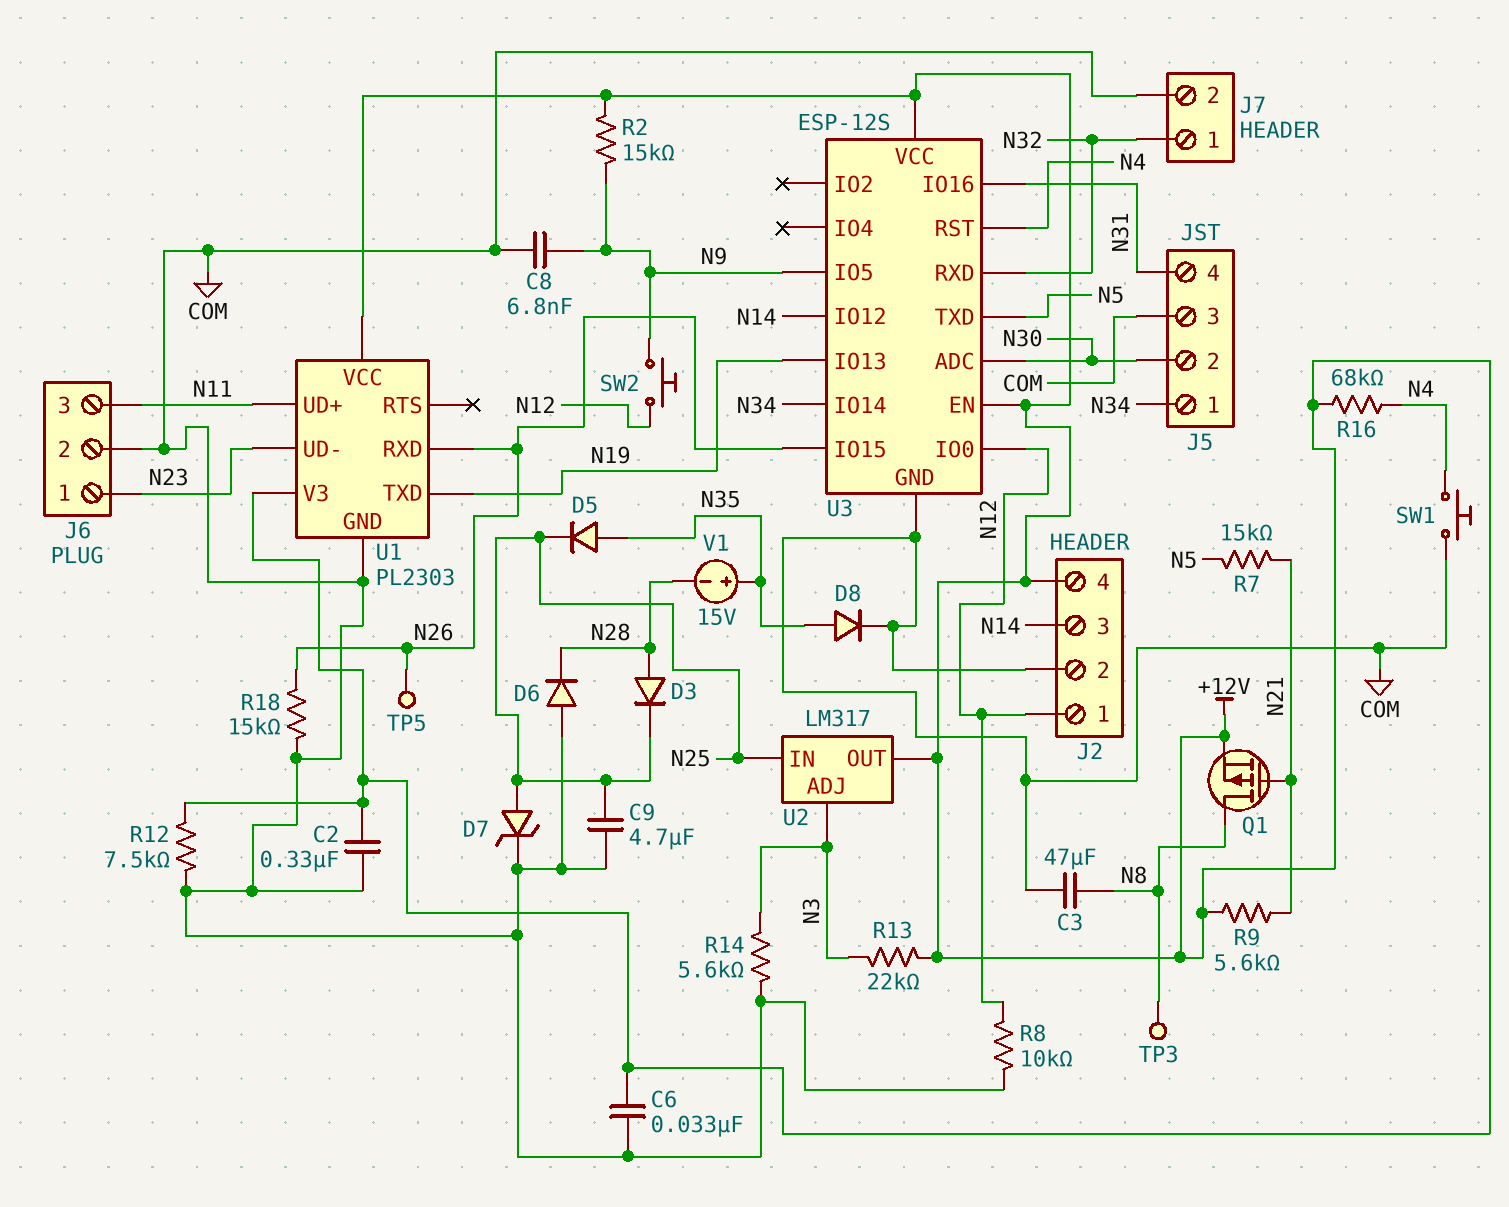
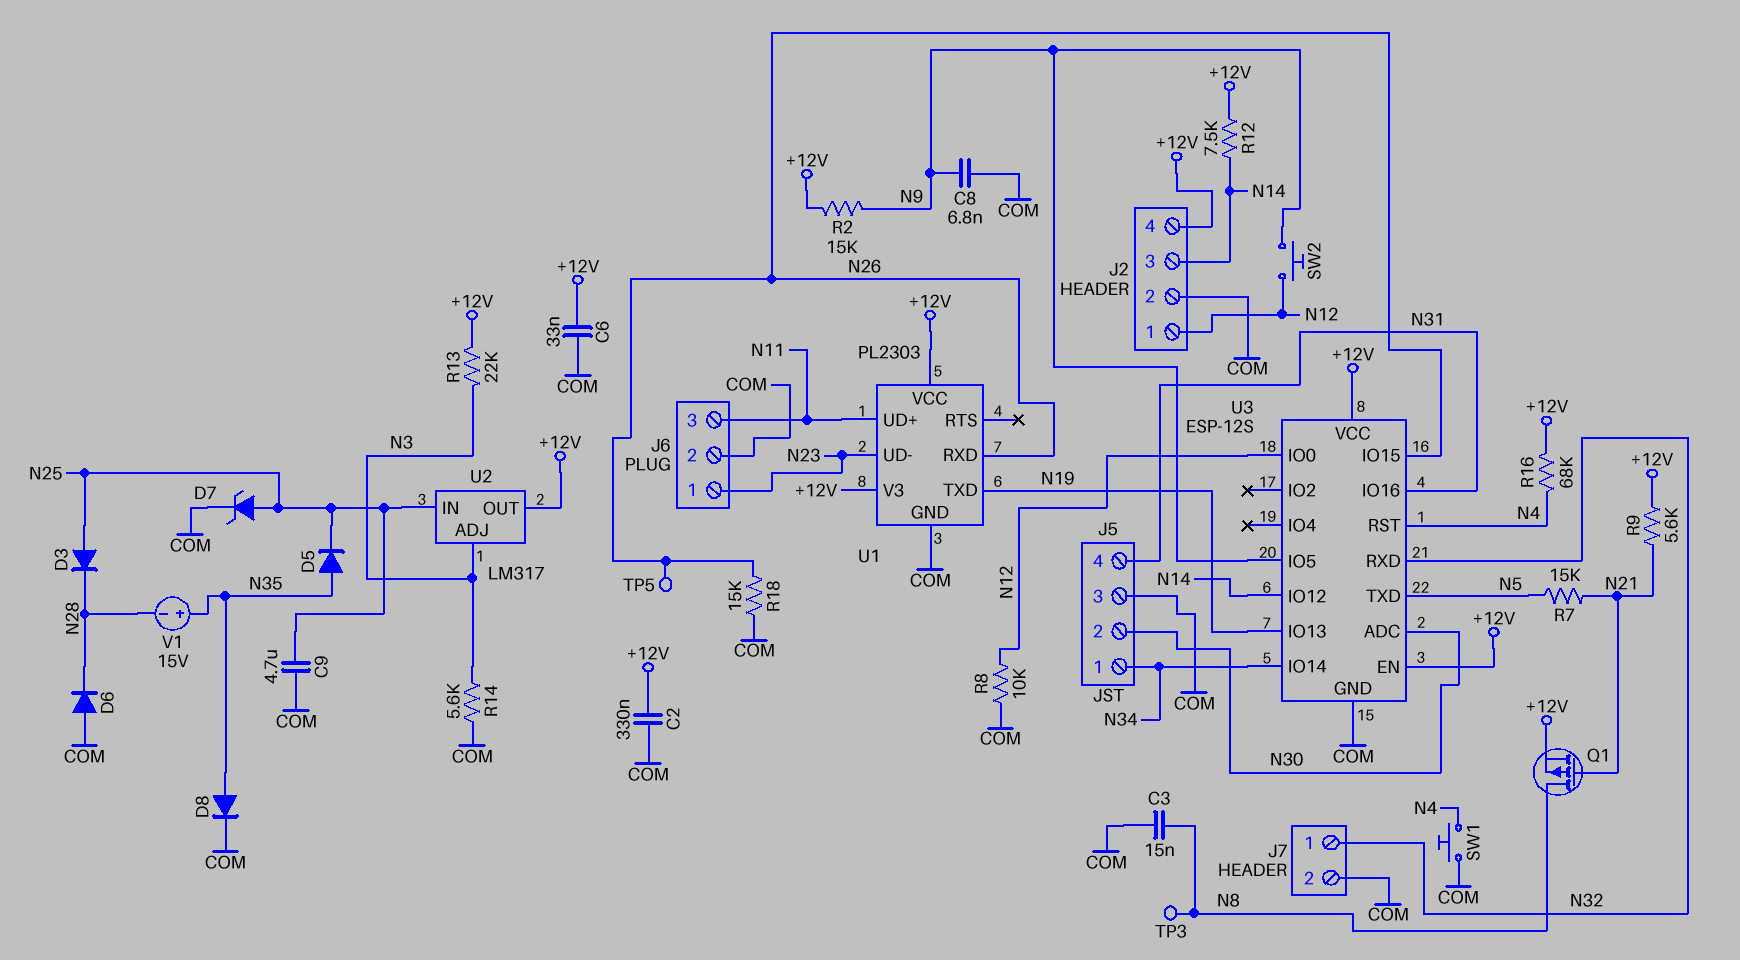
C3: 47uF (COM, N8) -> 15nF (COM, N8)
D3: diode (A N28, K N25) -> diode (A N25, K N28)
R12: 7.5k (+12V, COM) -> 7.5k (+12V, N14)

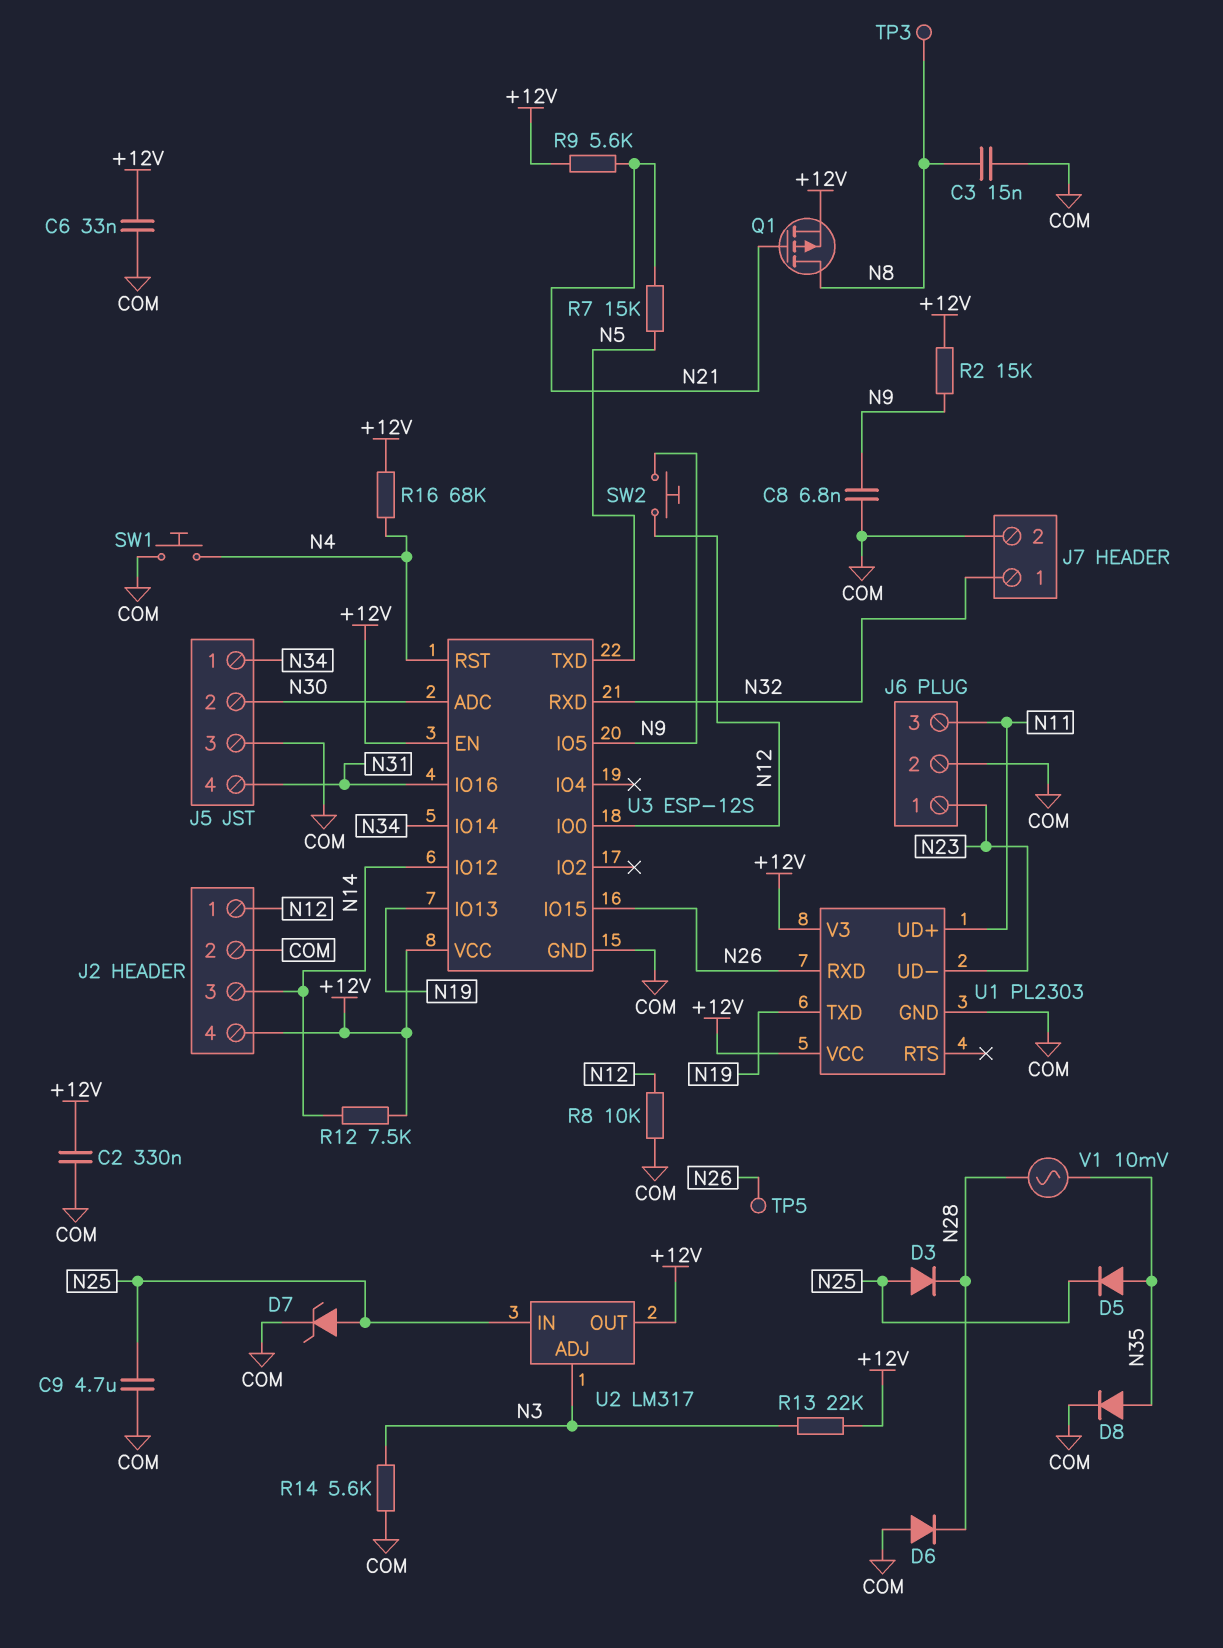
R18: 15k (COM, N26) -> none
V1: 15V (plus N35, minus N28) -> AC 10mV (N28, N35)

